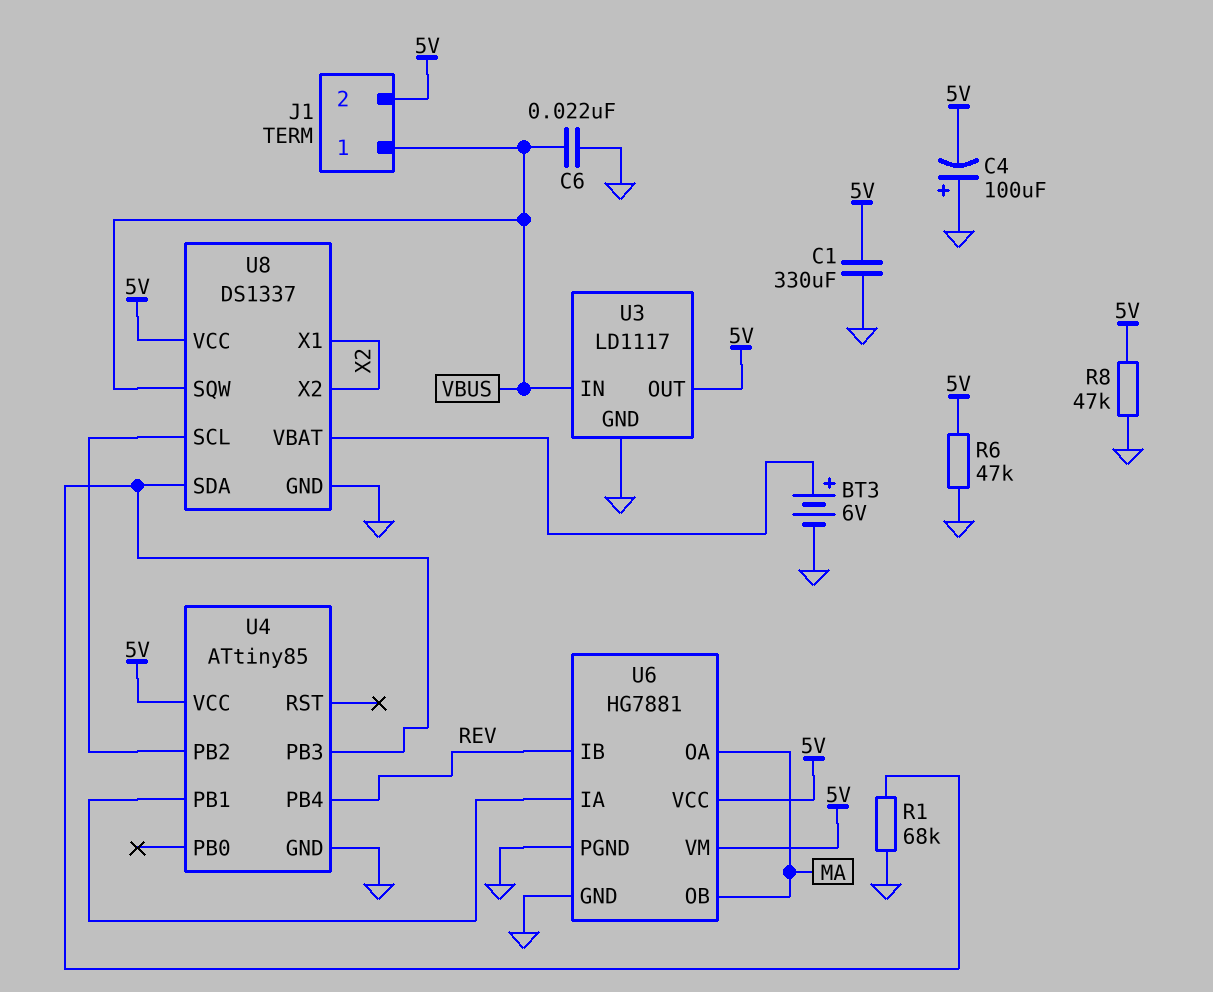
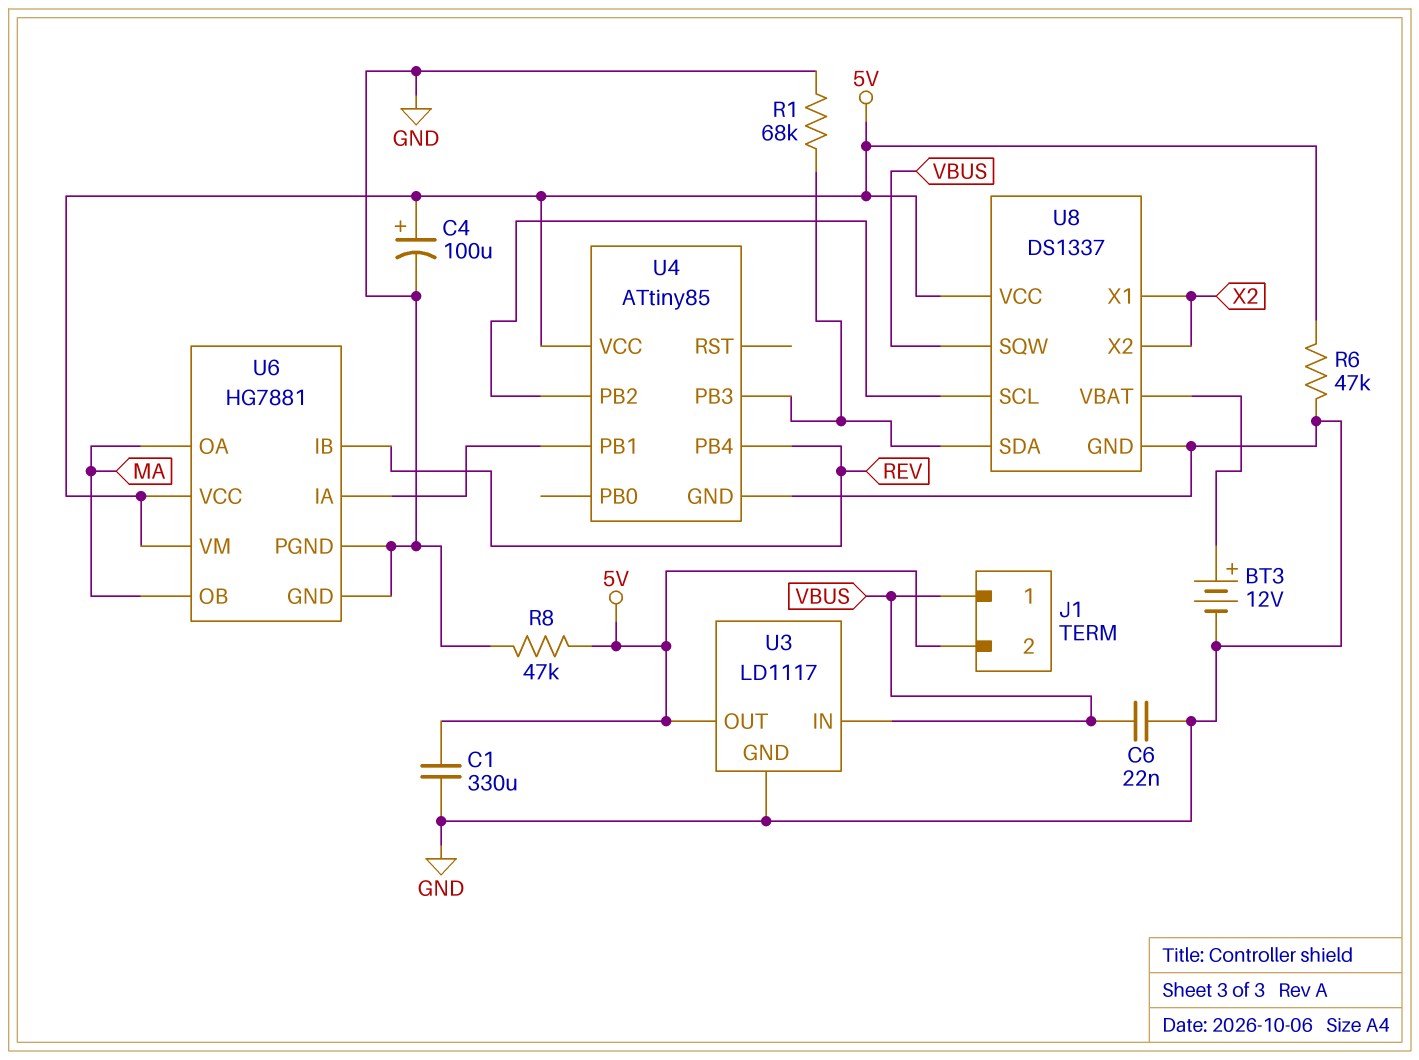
BT3: 6V (plus U8/VBAT, minus GND) -> 12V (plus U8/VBAT, minus GND)
C4: 100uF (plus GND, minus 5V) -> 100uF (plus 5V, minus GND)

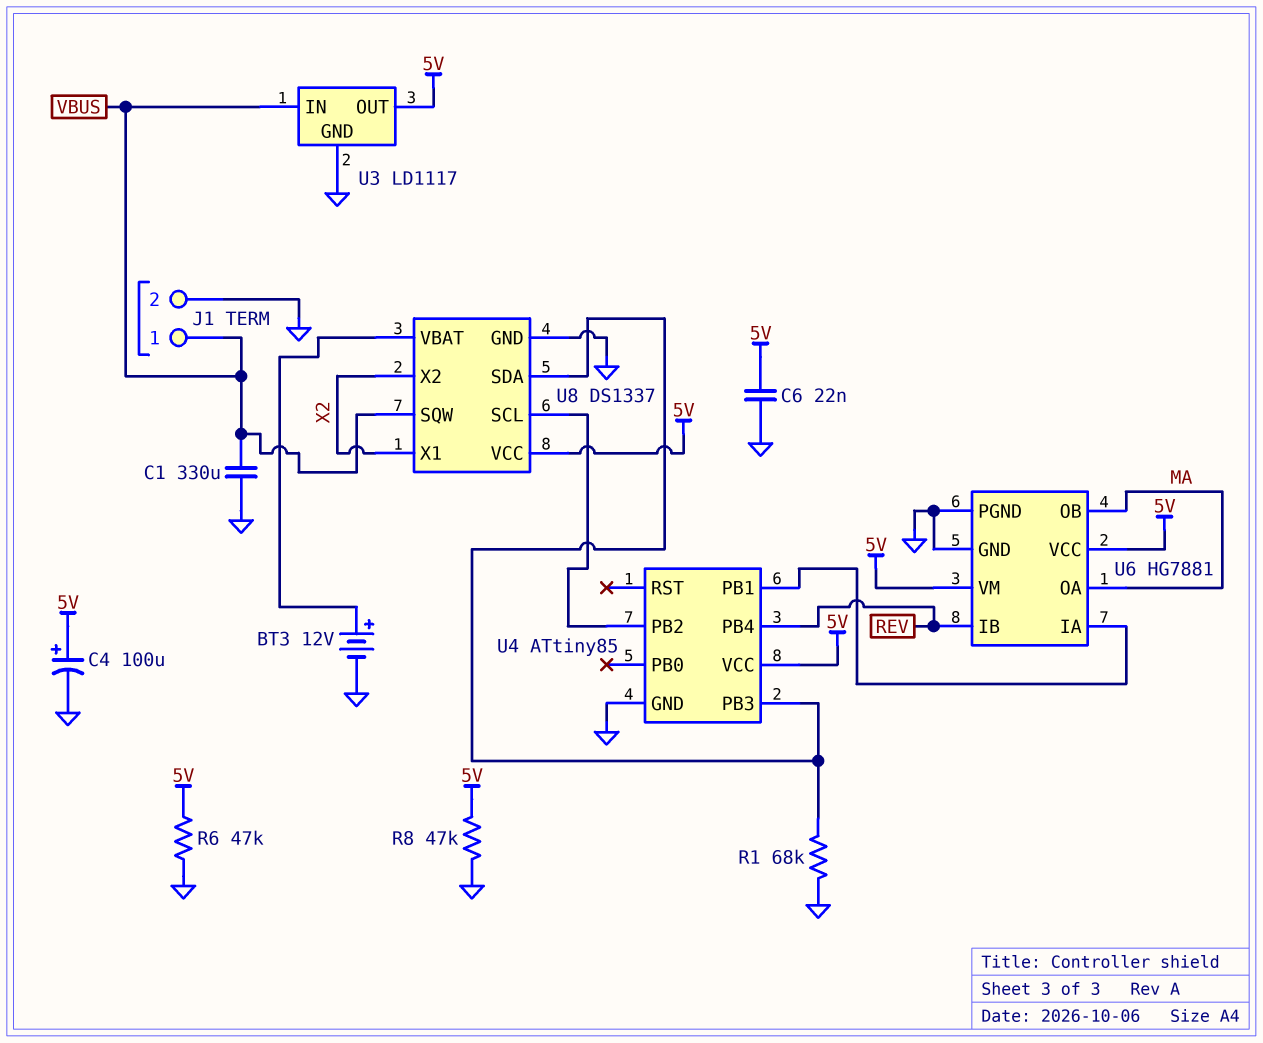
C1: 330uF (5V, GND) -> 330uF (GND, VBUS)
C6: 22nF (GND, VBUS) -> 22nF (5V, GND)
J1 pin 2: 5V -> GND

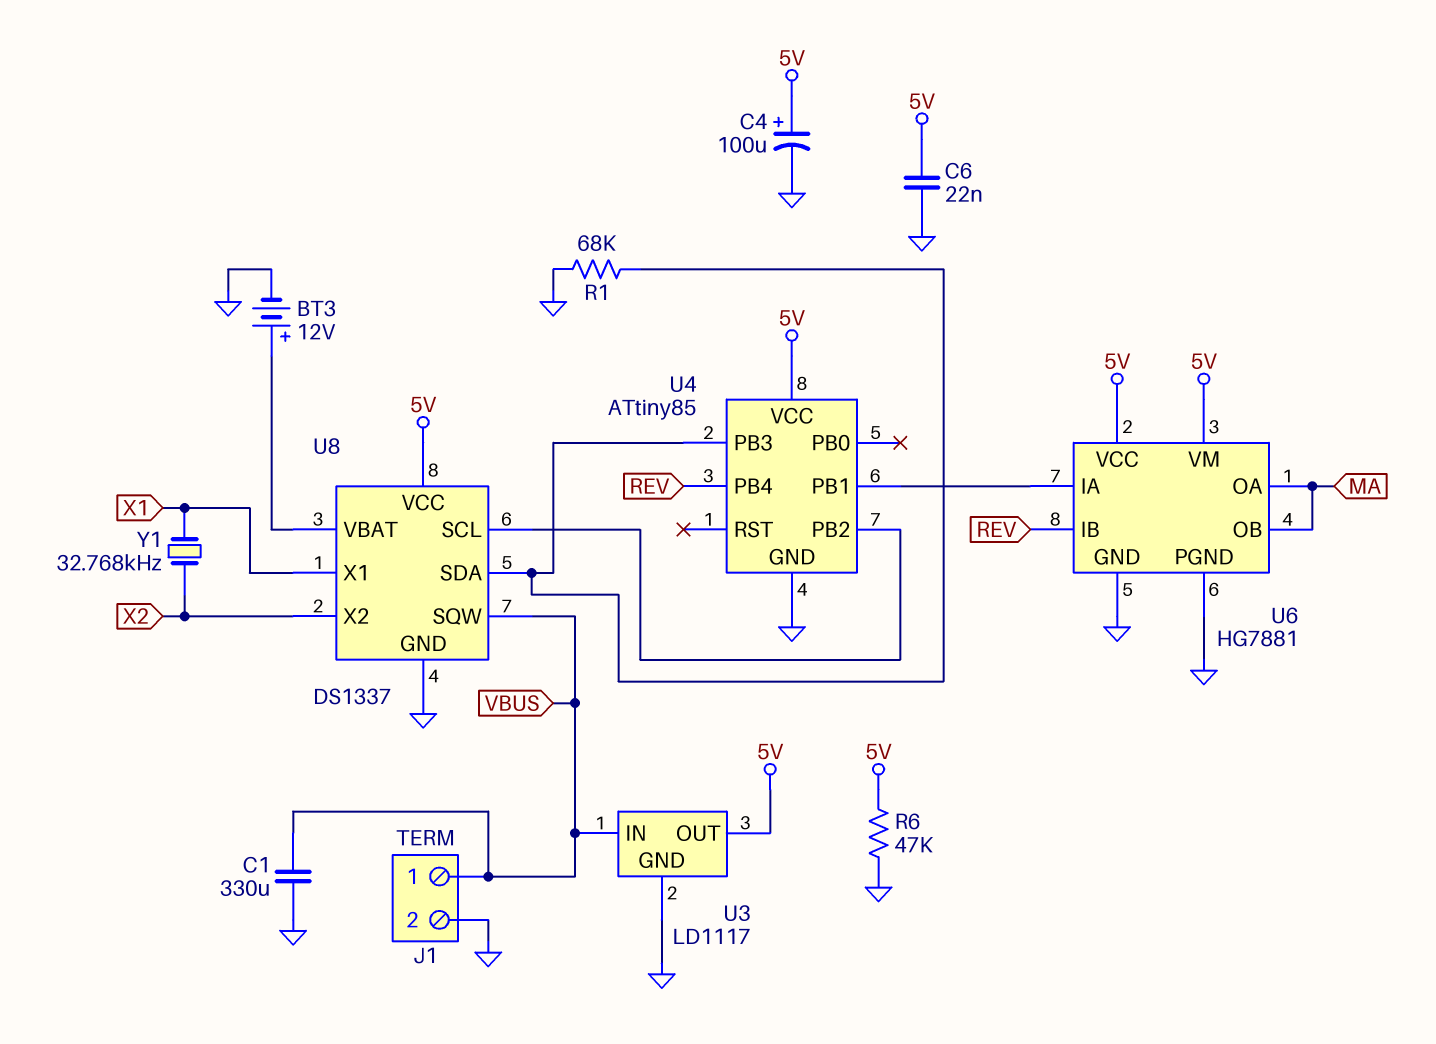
R8: 47k (5V, GND) -> none
U8 pin X1: X2 -> X1
Y1: none -> 32.768kHz (X1, X2)

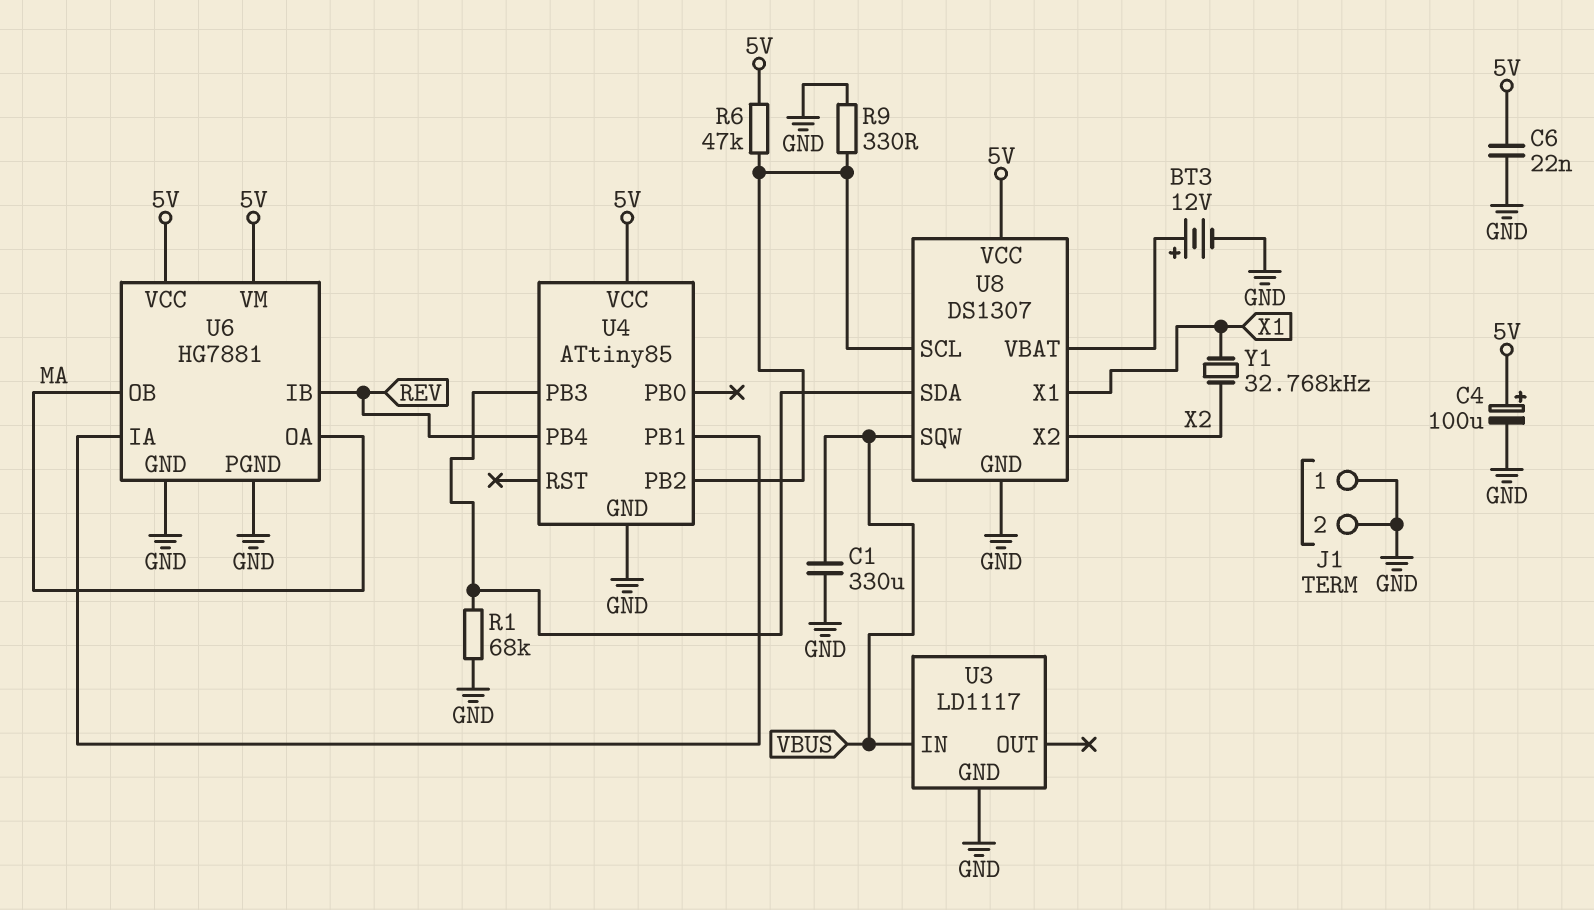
J1 pin 1: VBUS -> GND
R6: 47k (5V, GND) -> 47k (5V, U4/PB2)
R9: none -> 330 (GND, U4/PB2)
U3 pin OUT: 5V -> none
U8: DS1337 -> DS1307

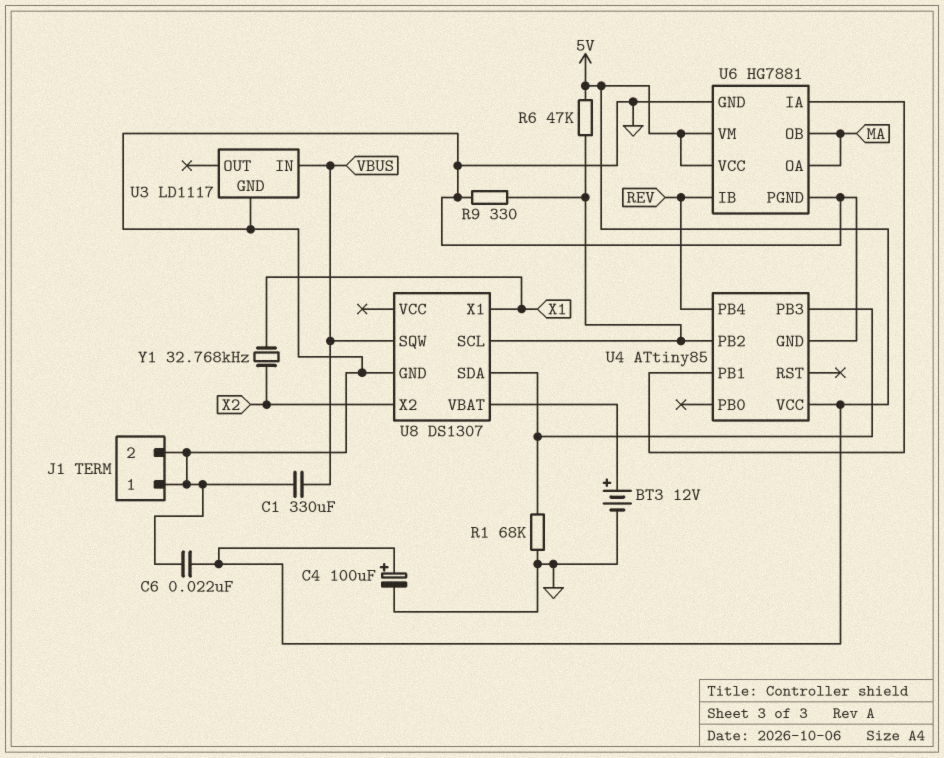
U8 pin VCC: 5V -> none

